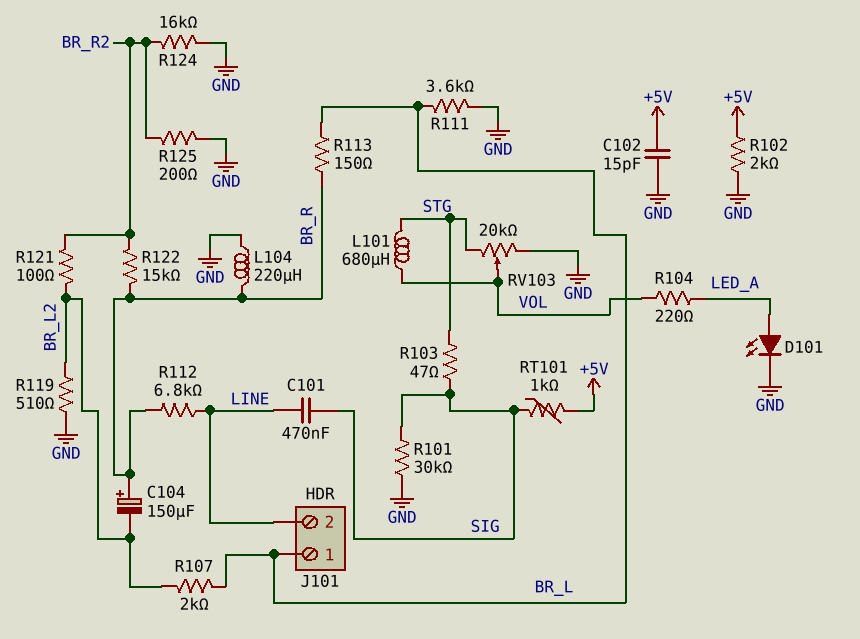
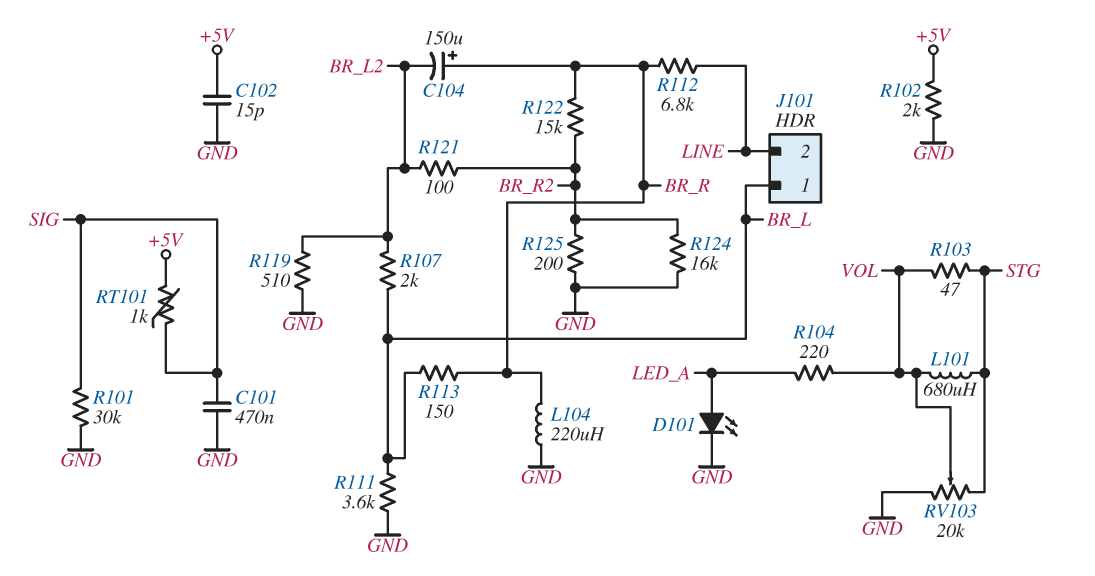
C101: 470nF (LINE, SIG) -> 470nF (GND, SIG)
R103: 47 (SIG, STG) -> 47 (STG, VOL)

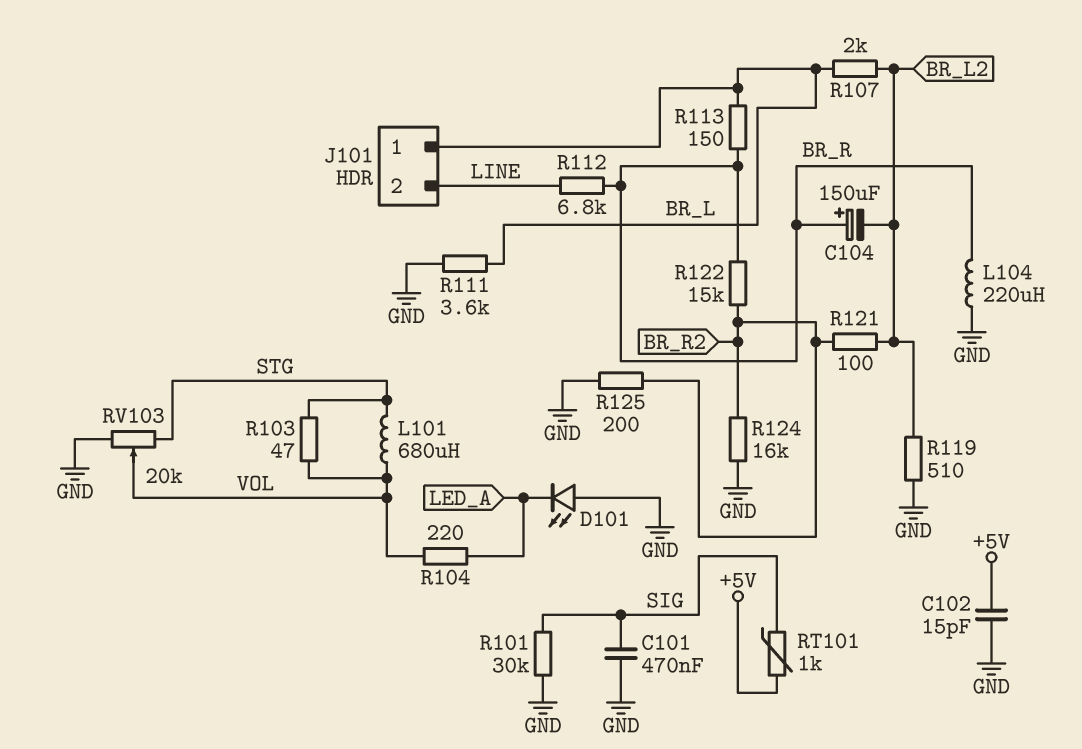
D101: LED (A LED_A, K GND) -> LED (A GND, K LED_A)
R102: 2k (+5V, GND) -> none

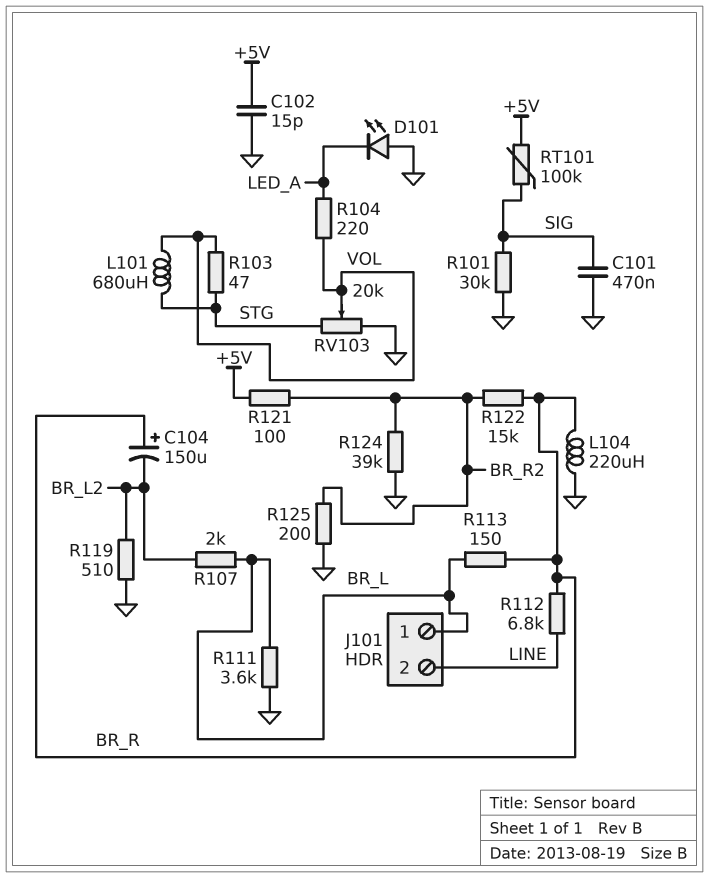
R121: 100 (BR_L2, BR_R2) -> 100 (+5V, BR_R2)
R124: 16k (BR_R2, GND) -> 39k (BR_R2, GND)
RT101: 1k (+5V, SIG) -> 100k (+5V, SIG)

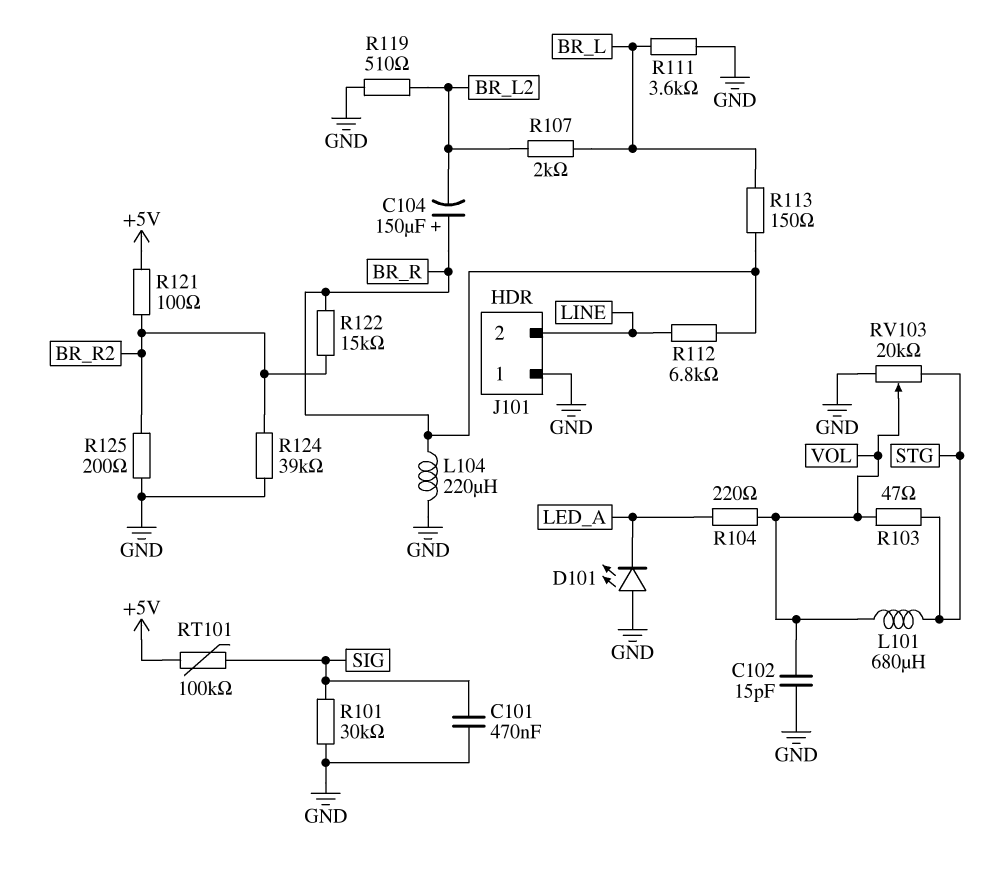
C102: 15pF (+5V, GND) -> 15pF (GND, VOL)
J101 pin 1: BR_L -> GND

